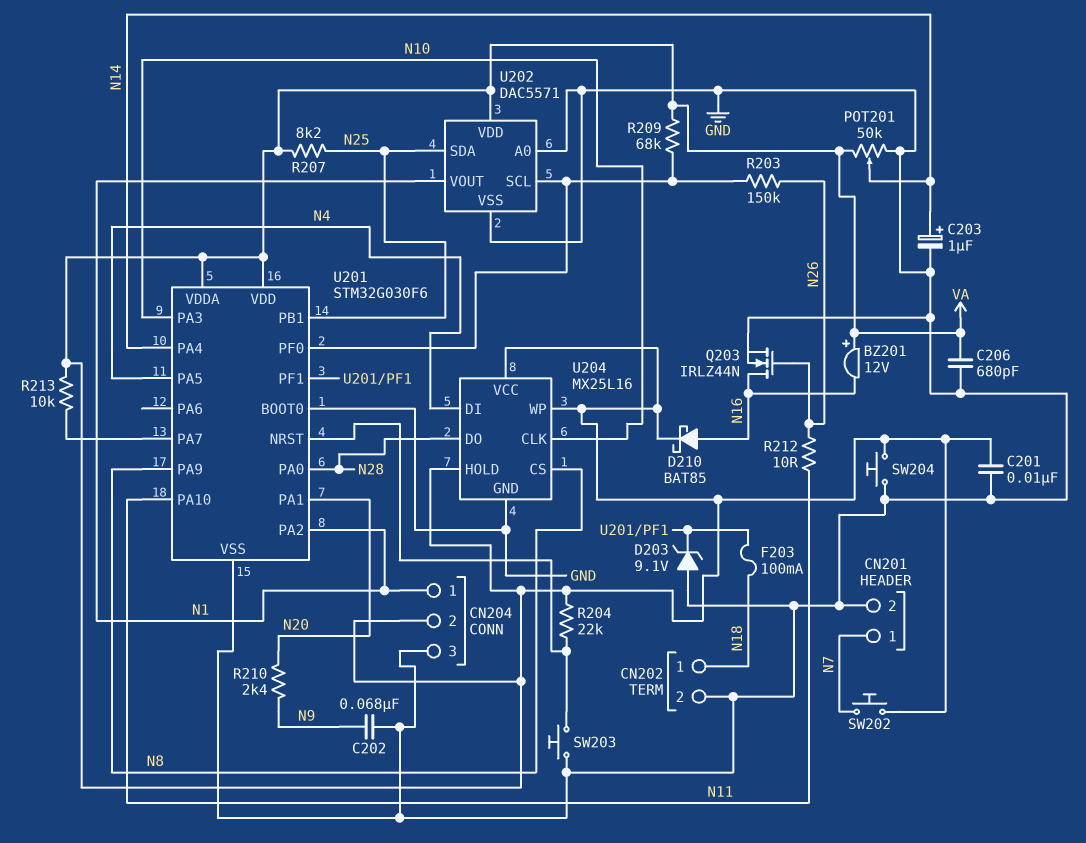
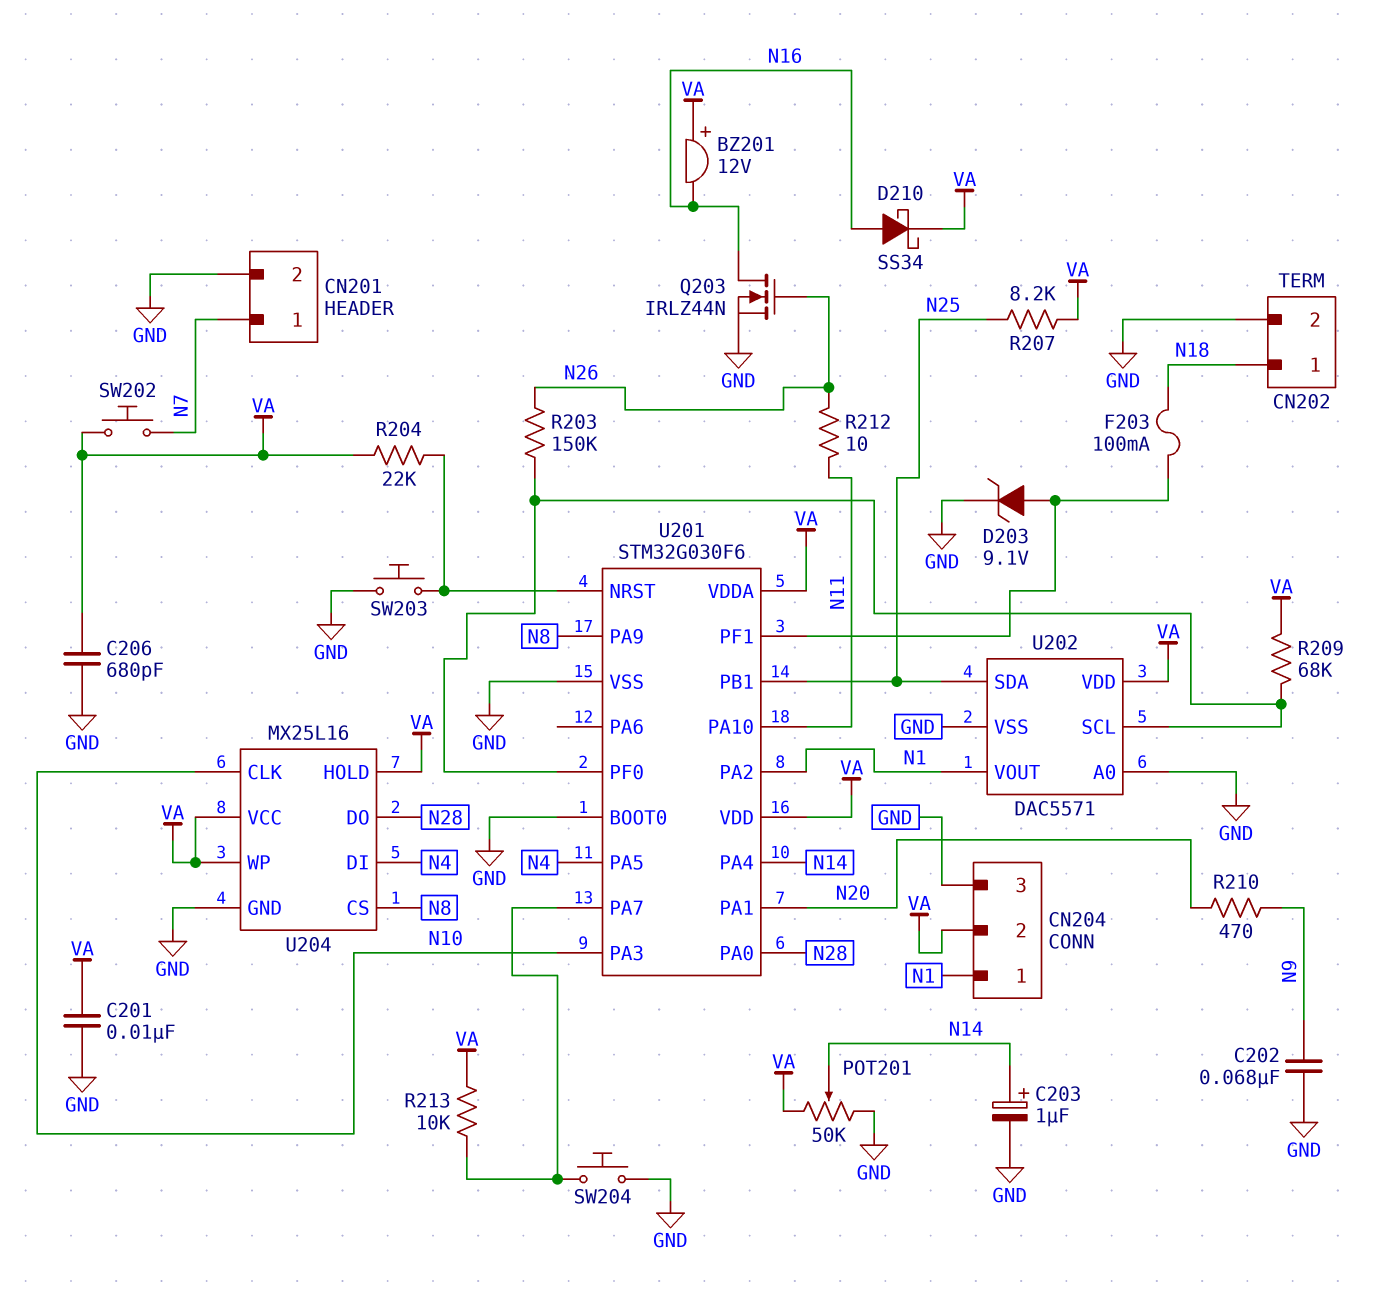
D203: zener 9.1V (A GND, K U201/PF1) -> zener 9.1V (A U201/PF1, K GND)
D210: schottky BAT85 (A N16, K VA) -> schottky SS34 (A N16, K VA)
R210: 2.4k (N9, N20) -> 470 (N9, N20)
SW204: button (GND, VA) -> button (GND, U201/PA7)

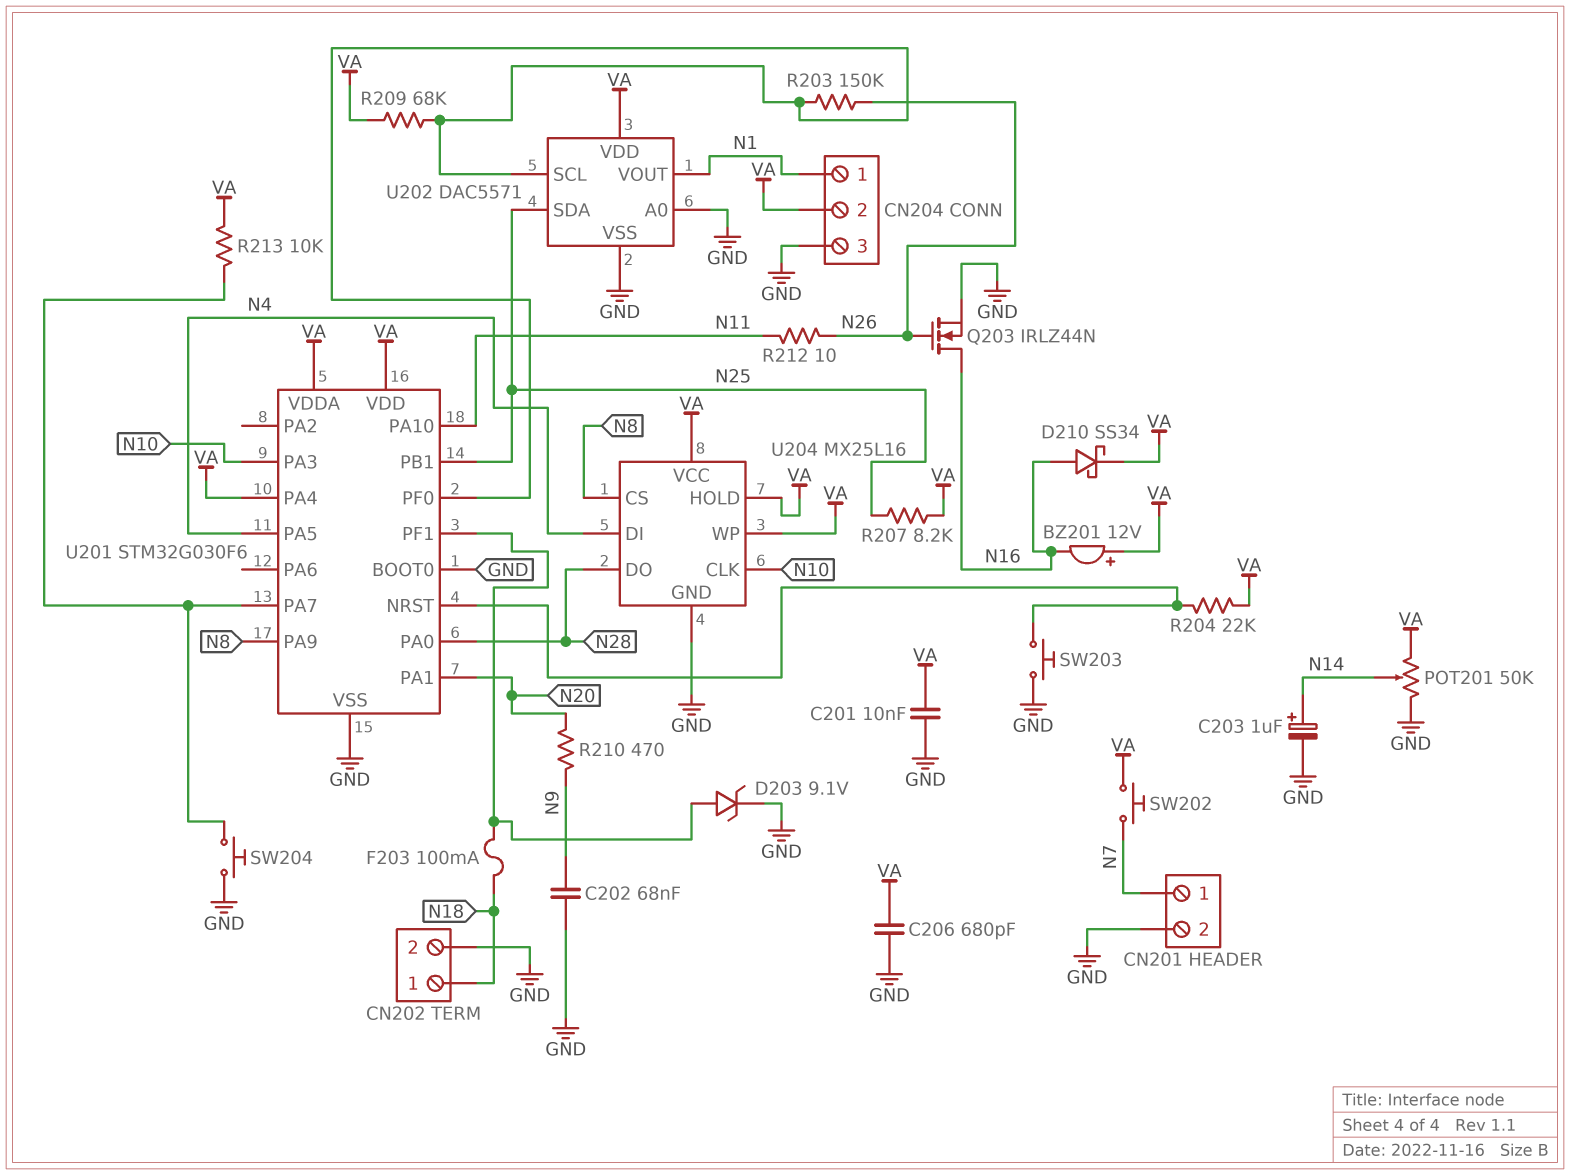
U201 pin PA2: N1 -> none
U201 pin PA4: N14 -> VA

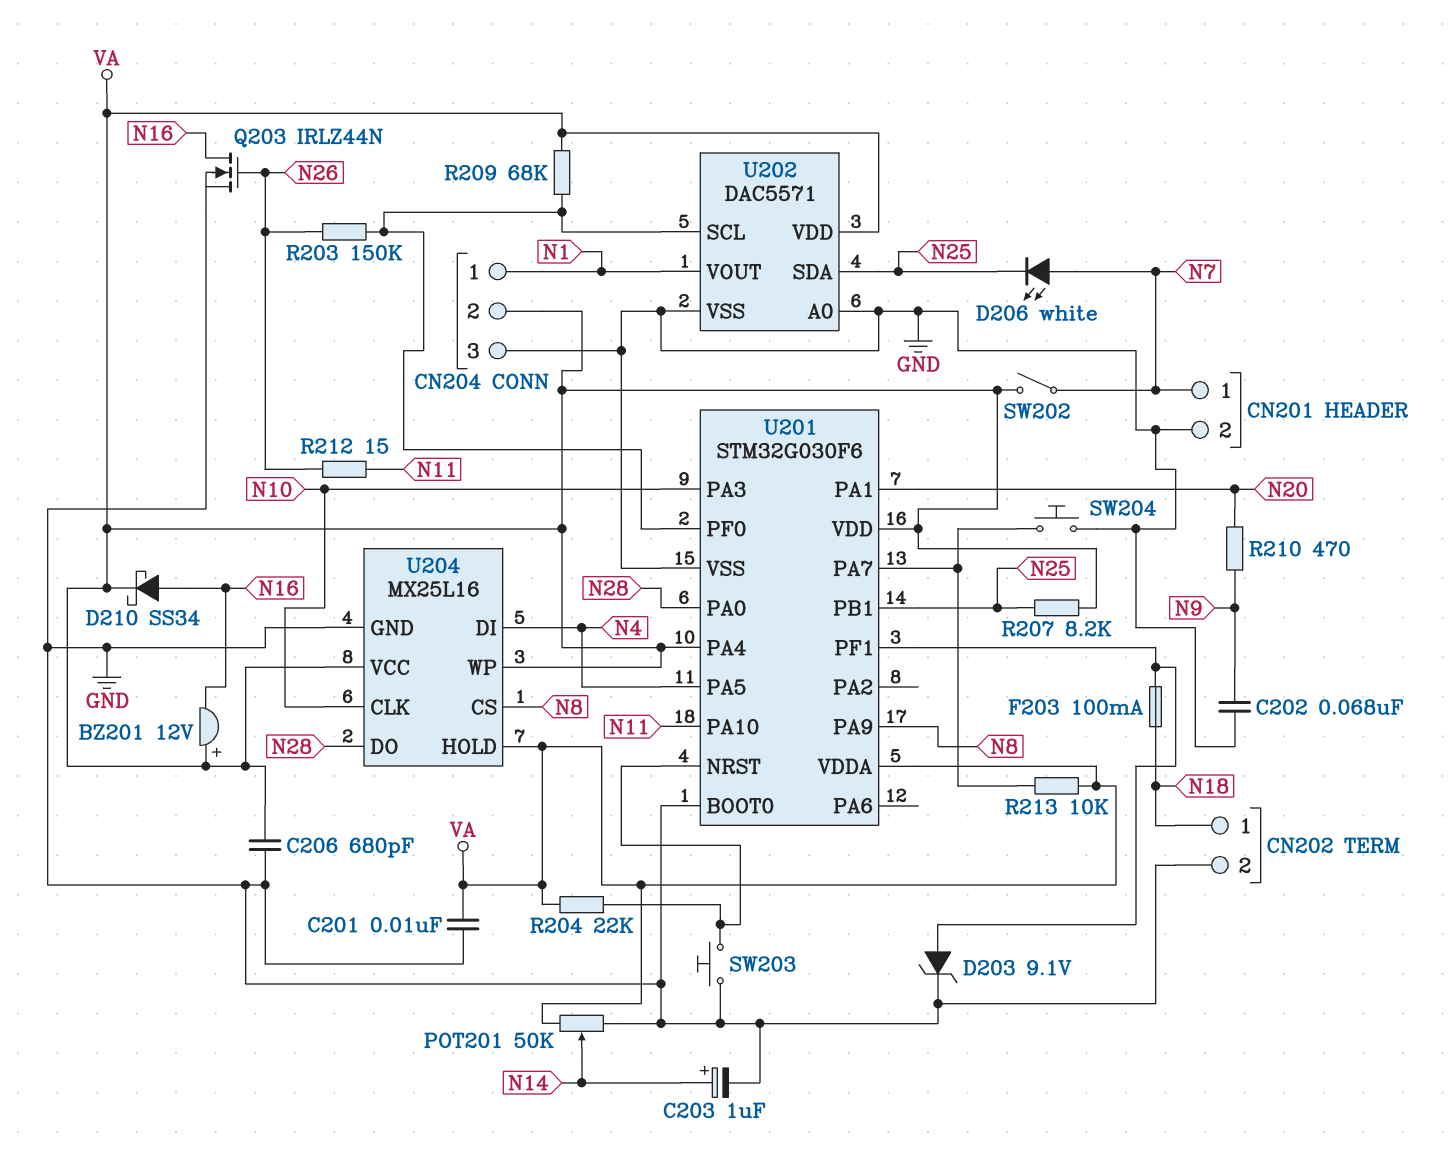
D206: none -> LED white (A N7, K N25)
R212: 10 (N11, N26) -> 15 (N11, N26)
SW202: button (N7, VA) -> switch (N7, VA)

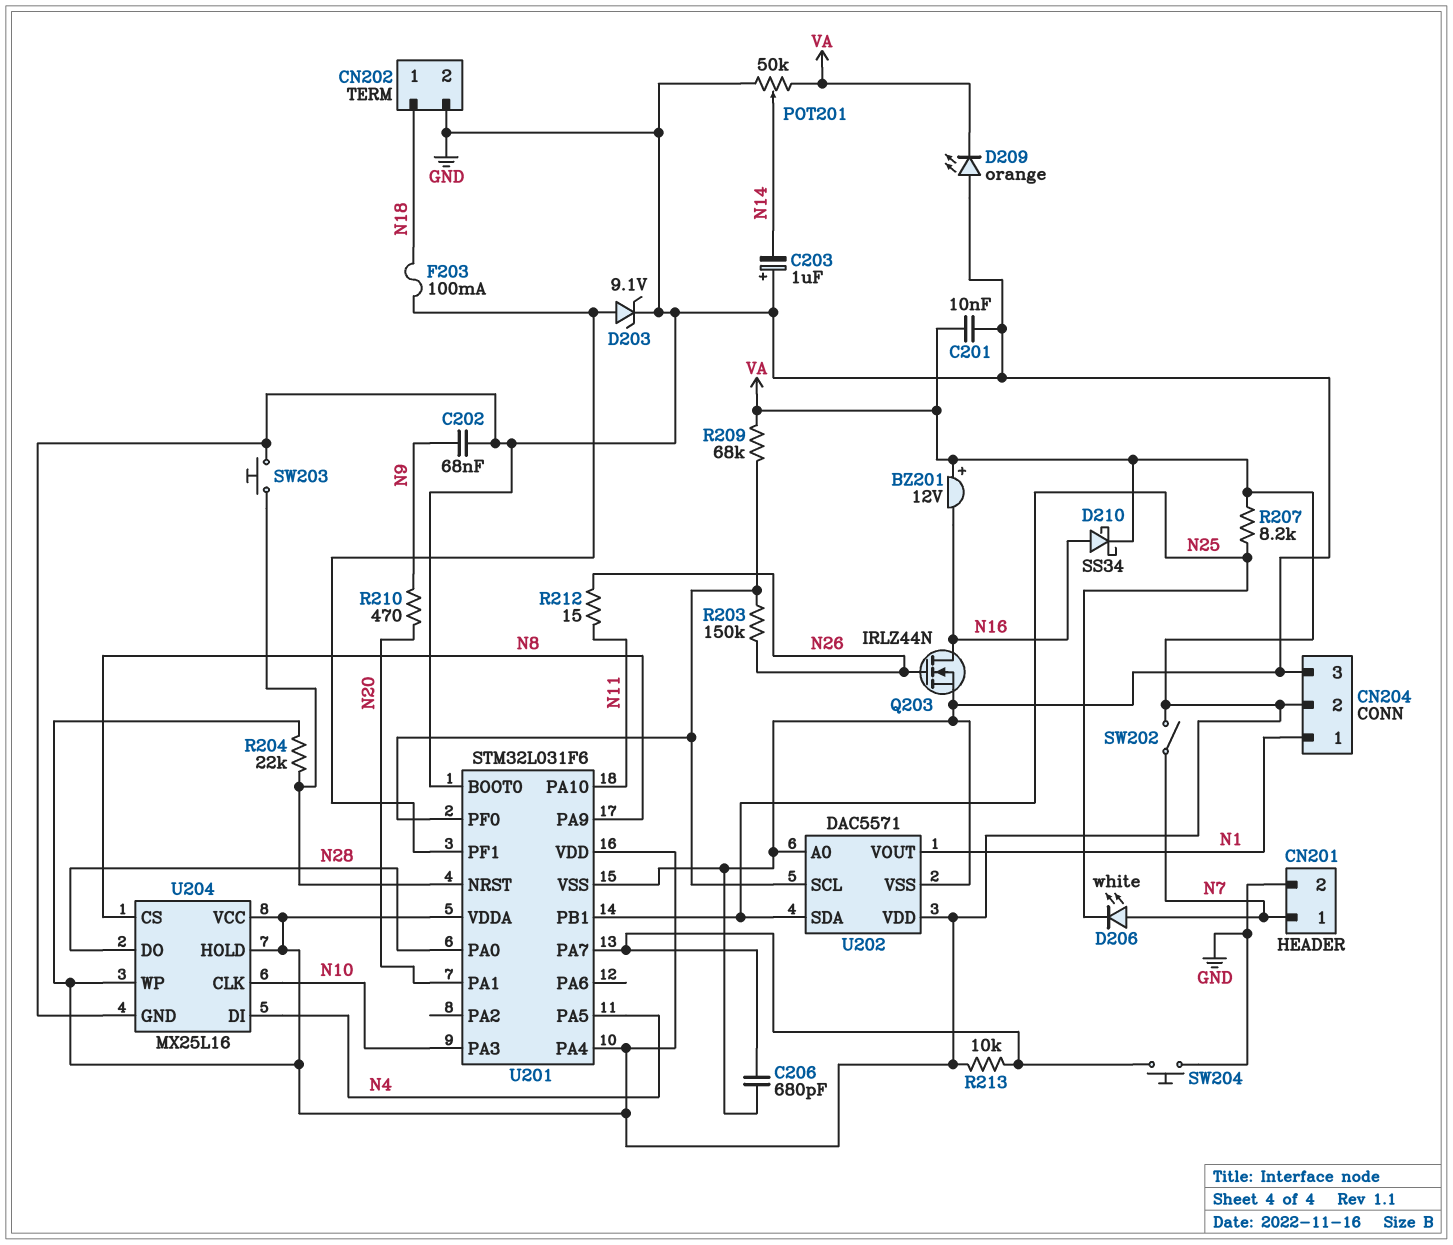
C203: 1uF (plus N14, minus GND) -> 1uF (plus GND, minus N14)
C206: 680pF (GND, VA) -> 680pF (GND, U201/PA7)
D209: none -> LED orange (A GND, K VA)
U201: STM32G030F6 -> STM32L031F6

